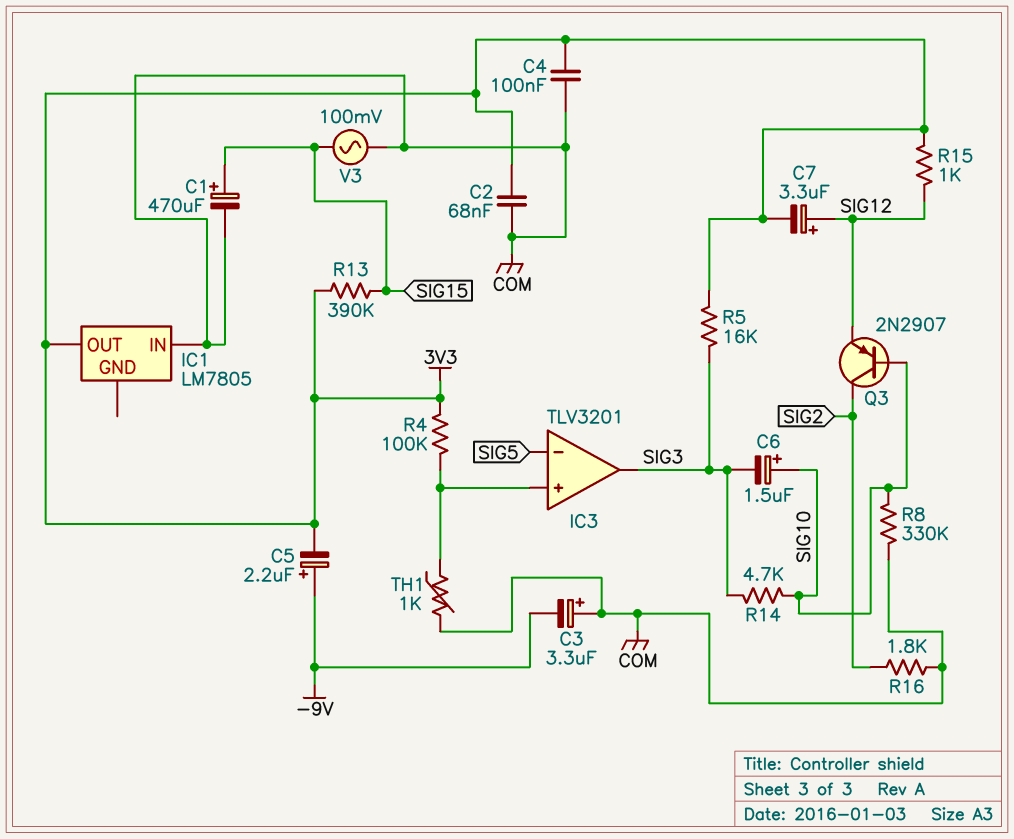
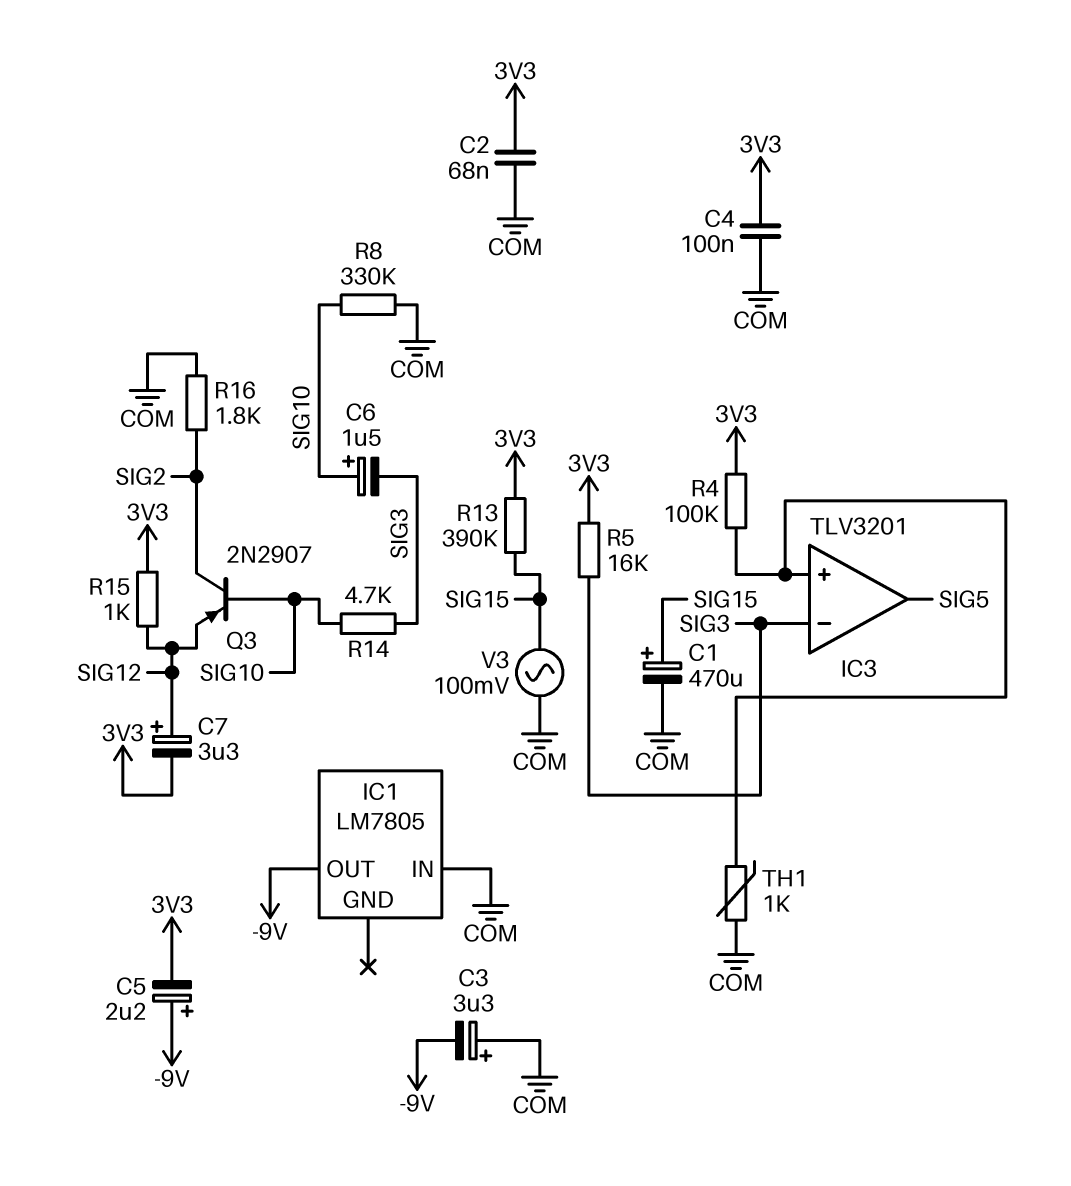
IC1 pin OUT: 3V3 -> -9V
IC3 pin in-: SIG5 -> SIG3
IC3 pin out: SIG3 -> SIG5

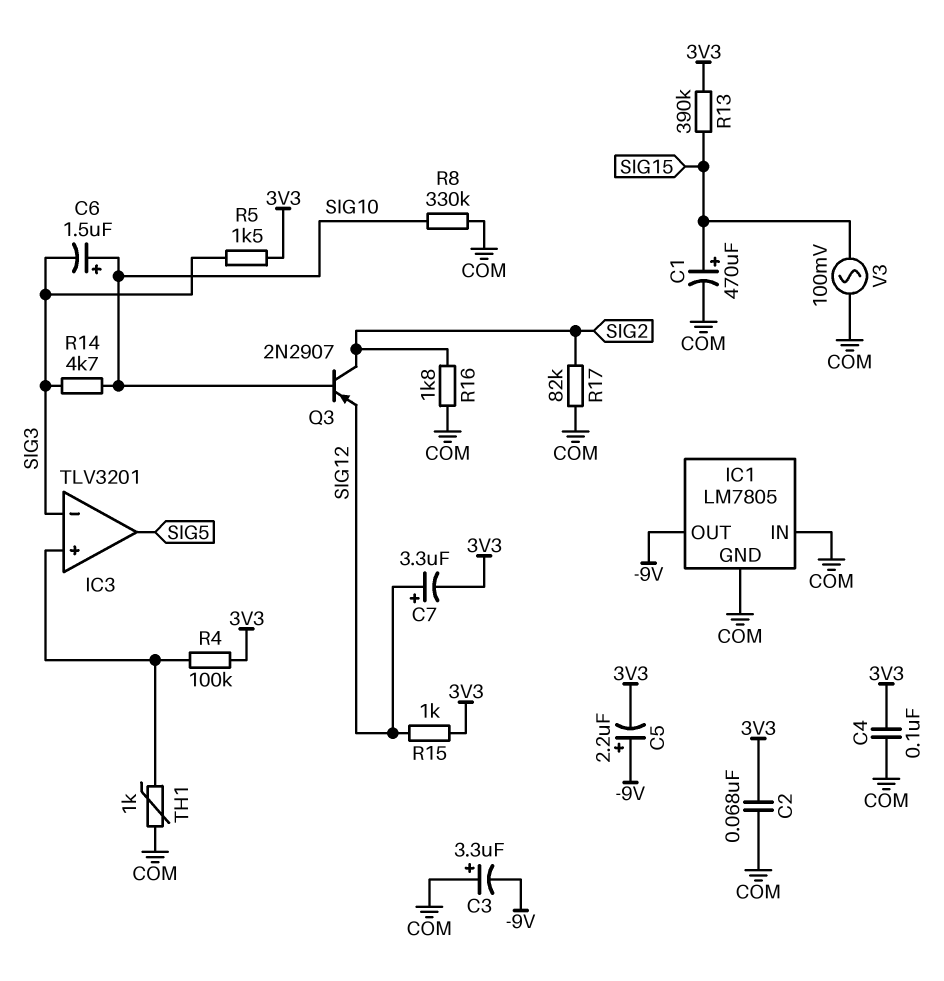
IC1 pin GND: none -> COM
R5: 16k (3V3, SIG3) -> 1.5k (3V3, SIG3)
R17: none -> 82k (COM, SIG2)

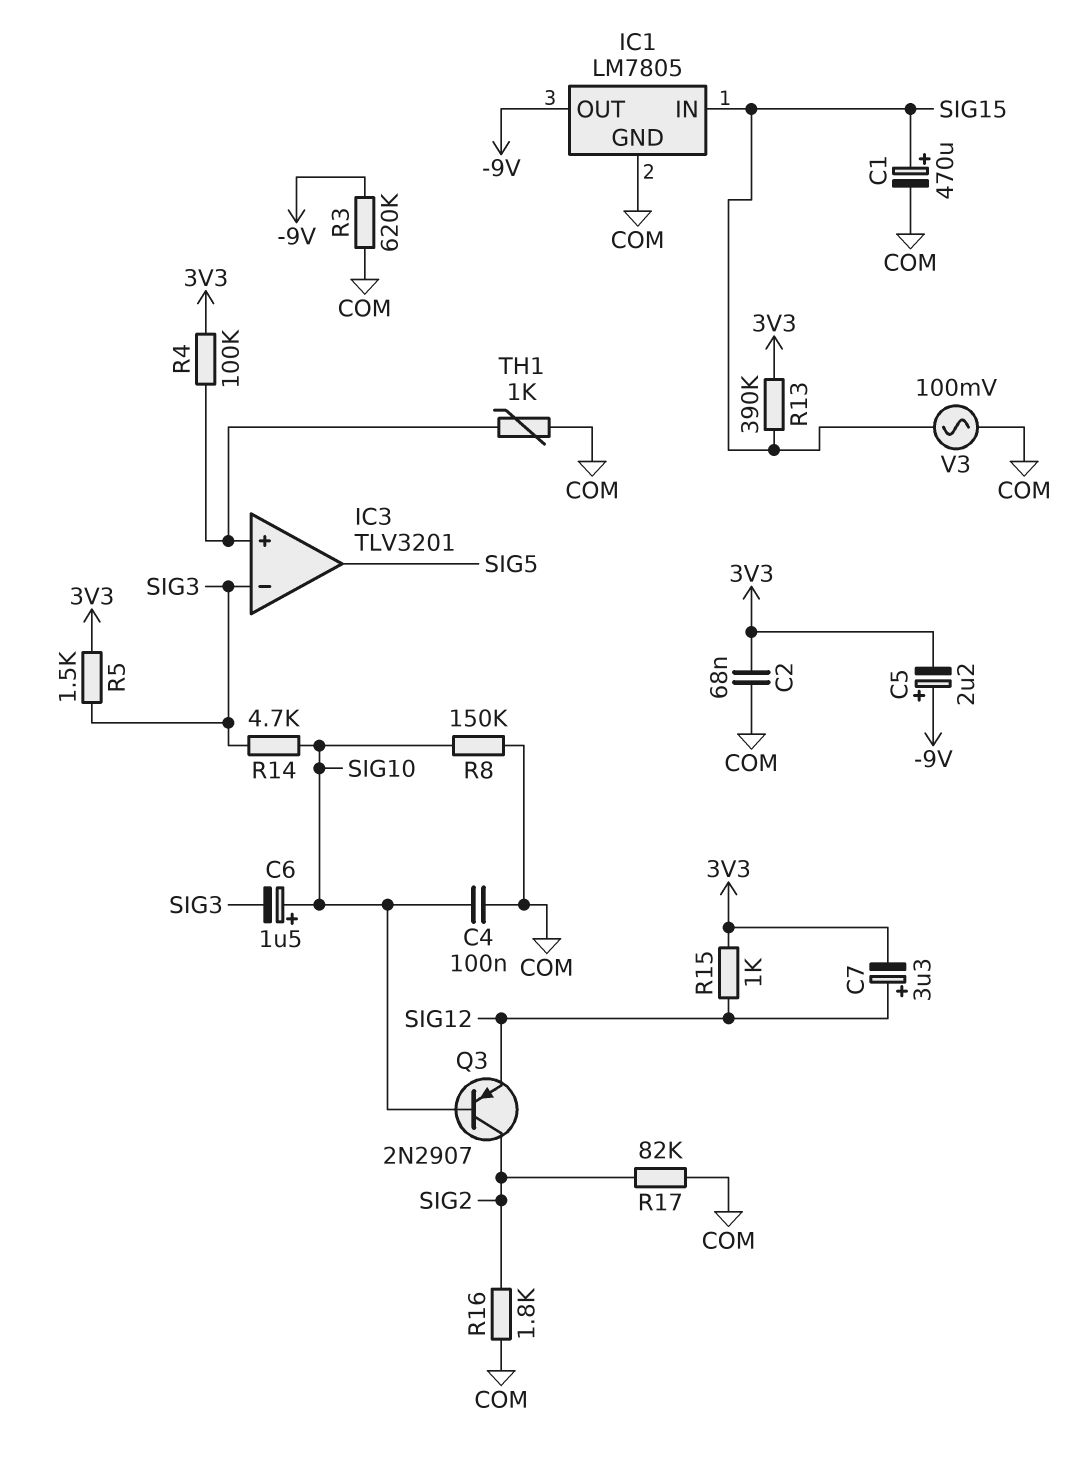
C3: 3.3uF (plus COM, minus -9V) -> none
C4: 100nF (3V3, COM) -> 100nF (COM, SIG10)
IC1 pin IN: COM -> SIG15
R3: none -> 620k (-9V, COM)
R8: 330k (COM, SIG10) -> 150k (COM, SIG10)

